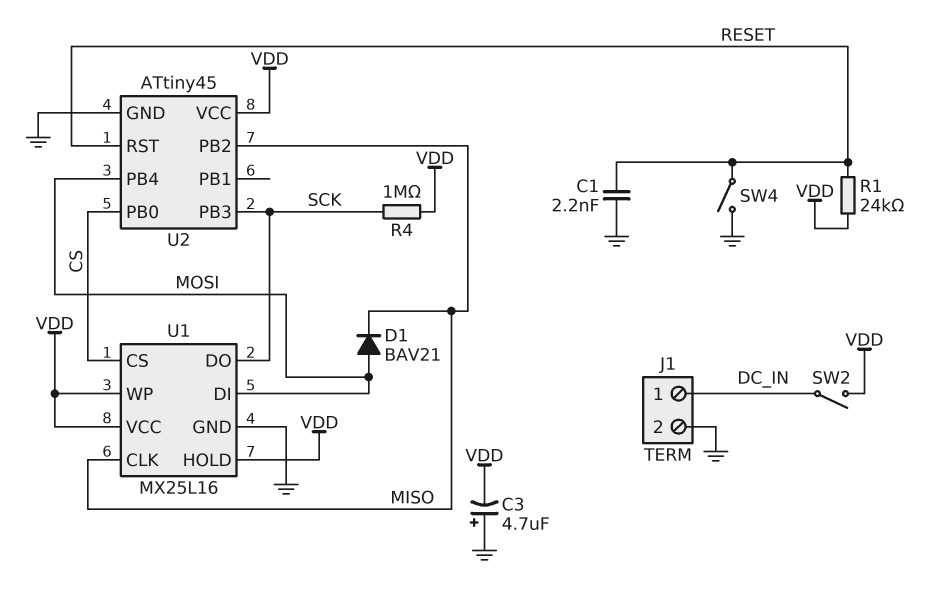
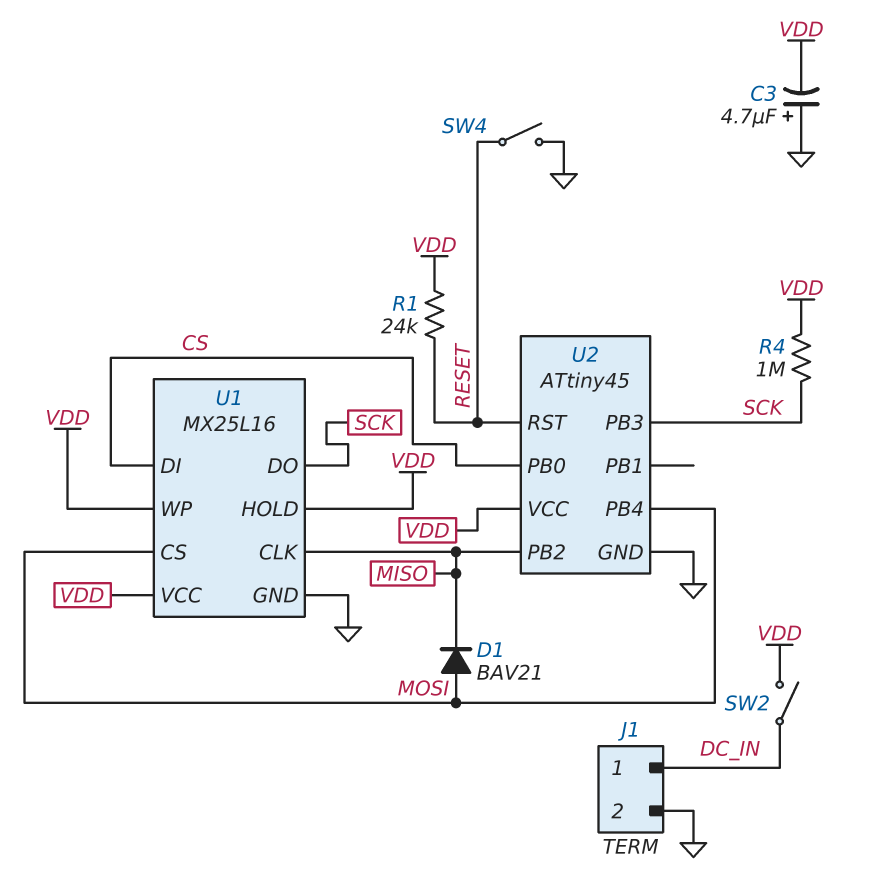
C1: 2.2nF (GND, RESET) -> none
U1 pin CS: CS -> MOSI
U1 pin DI: MOSI -> CS

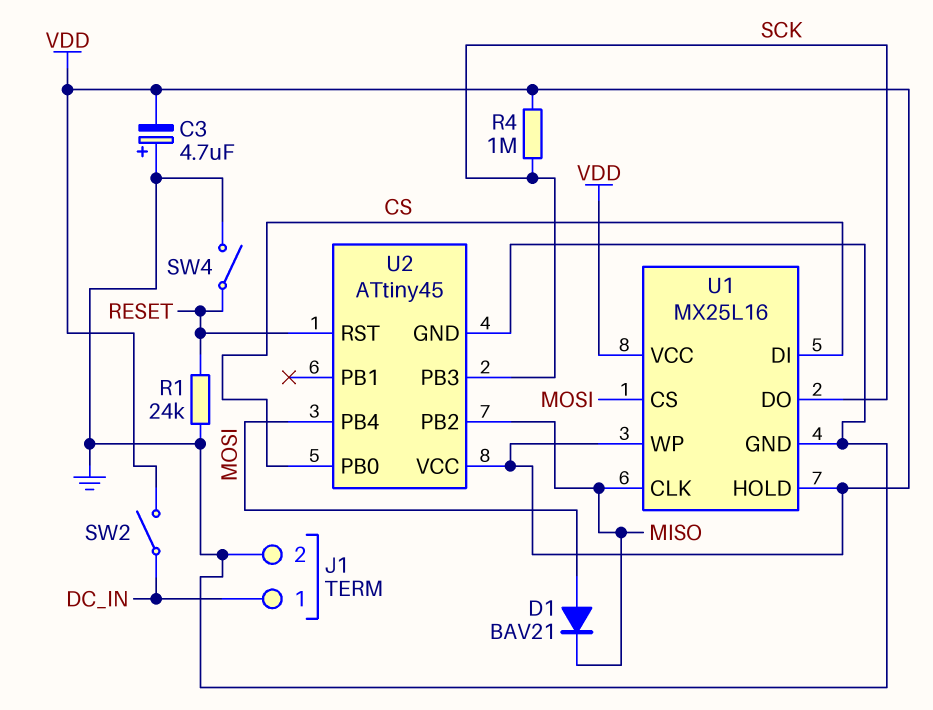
R1: 24k (RESET, VDD) -> 24k (GND, RESET)

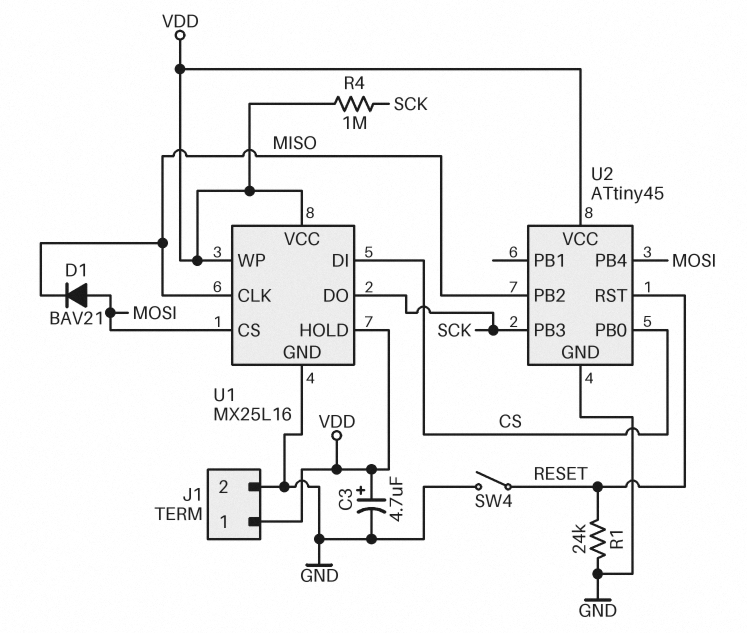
C3: 4.7uF (plus GND, minus VDD) -> 4.7uF (plus VDD, minus GND)
J1 pin 1: DC_IN -> VDD
SW2: switch (DC_IN, VDD) -> none

